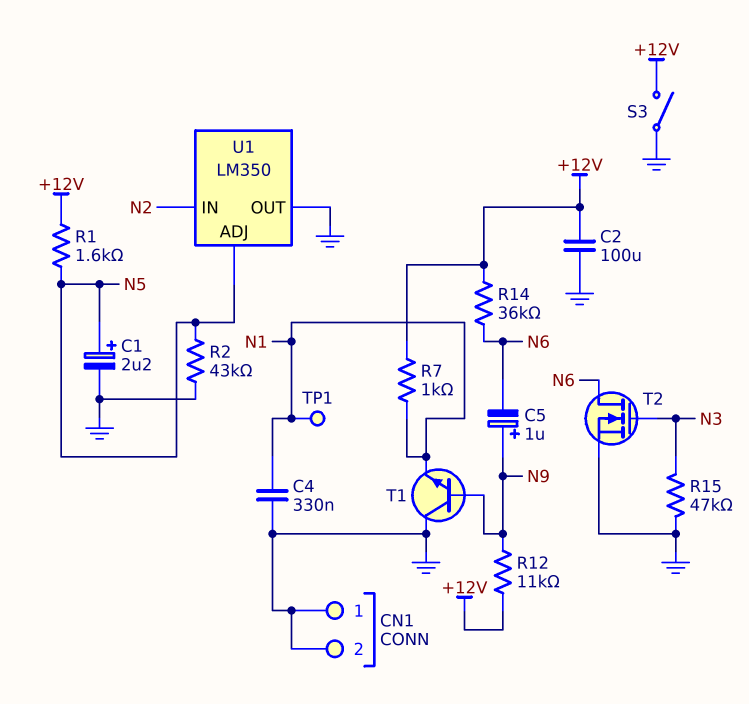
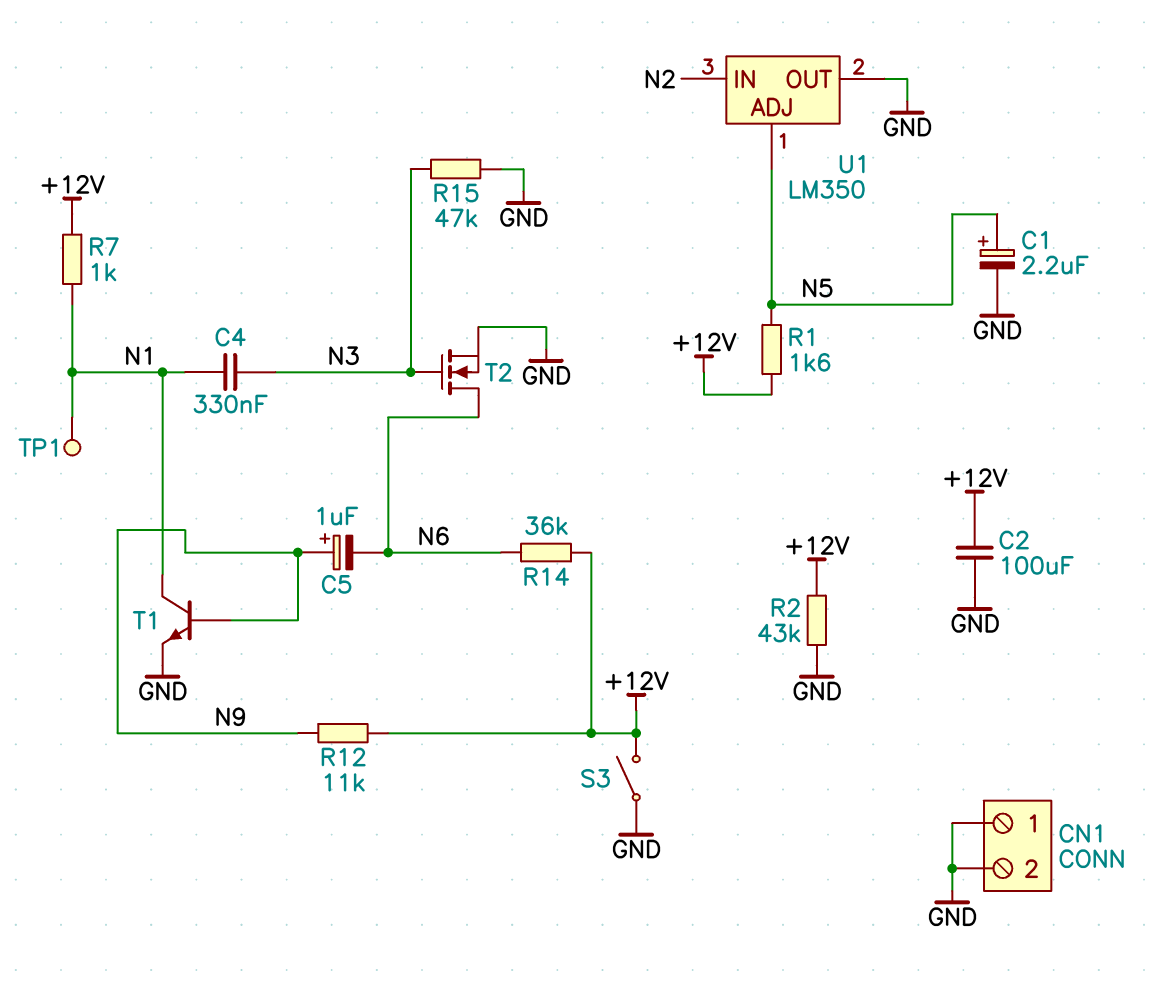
C4: 330nF (GND, N1) -> 330nF (N1, N3)
R2: 43k (GND, N5) -> 43k (+12V, GND)
T1: NPN (B N9, C GND, E N1) -> NPN (B N9, C N1, E GND)

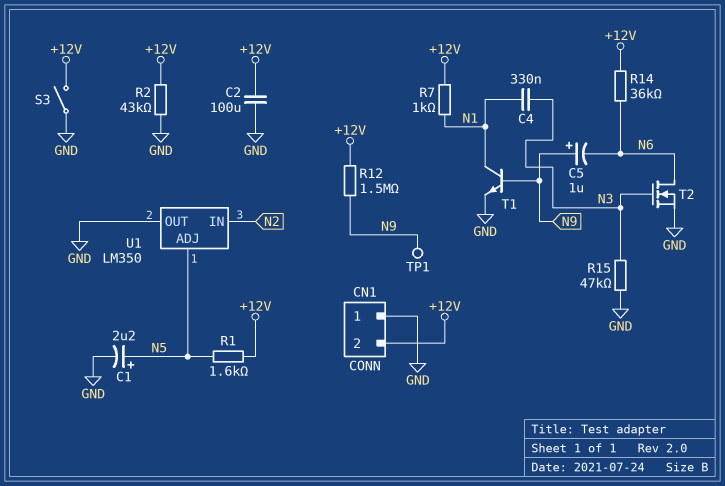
CN1 pin 2: GND -> +12V
R12: 11k (+12V, N9) -> 1.5M (+12V, N9)
TP1: test point (N1) -> test point (N9)

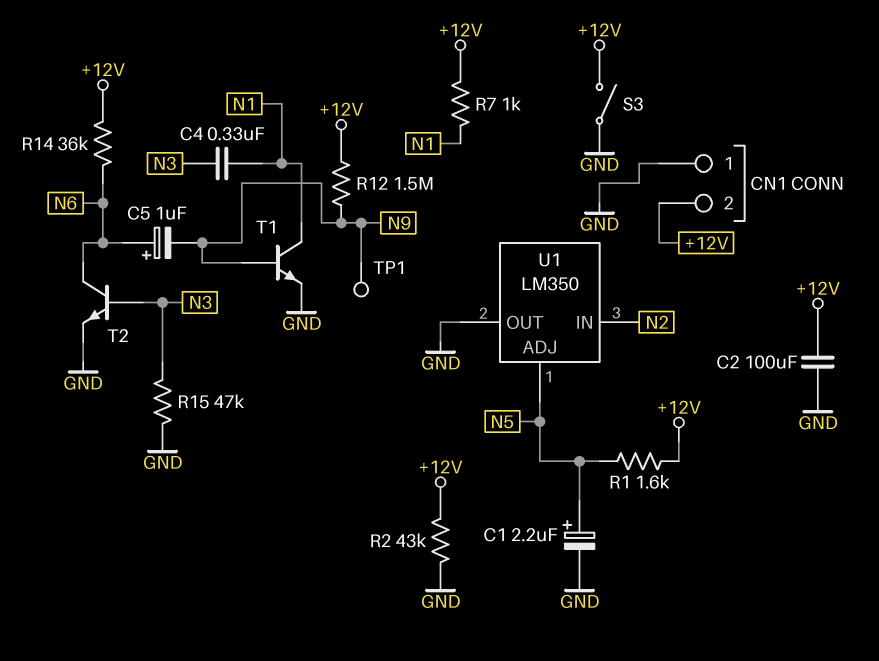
C5: 1uF (plus N9, minus N6) -> 1uF (plus N6, minus N9)
T2: NMOS (G N3, D N6, S GND) -> NPN (B N3, C N6, E GND)

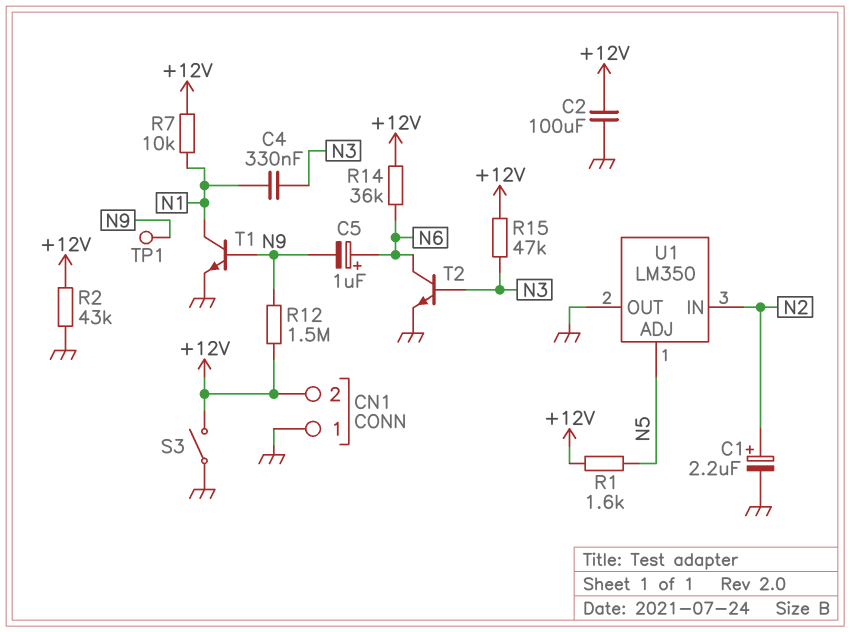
C1: 2.2uF (plus N5, minus GND) -> 2.2uF (plus N2, minus GND)
R7: 1k (+12V, N1) -> 10k (+12V, N1)
R15: 47k (GND, N3) -> 47k (+12V, N3)

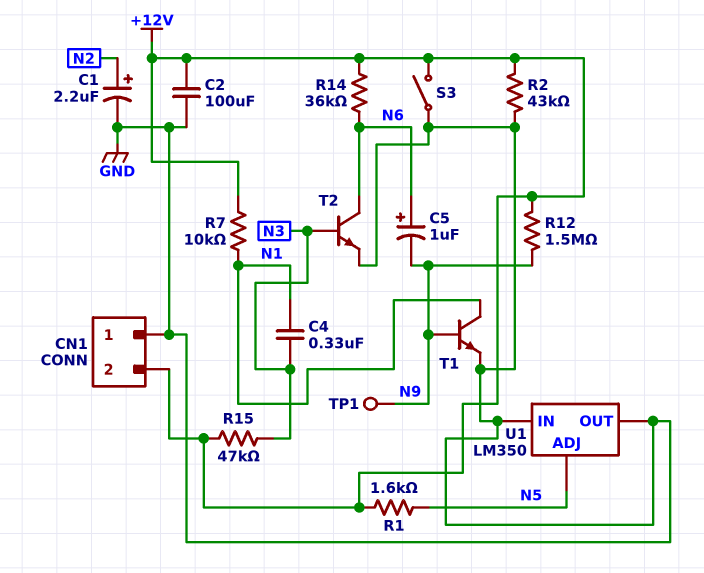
U1 pin IN: N2 -> GND

